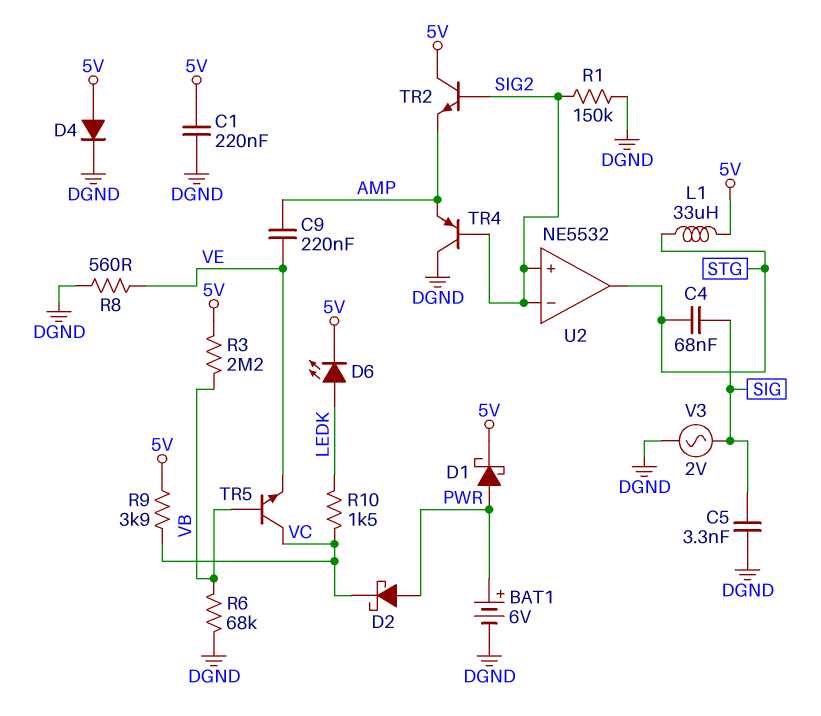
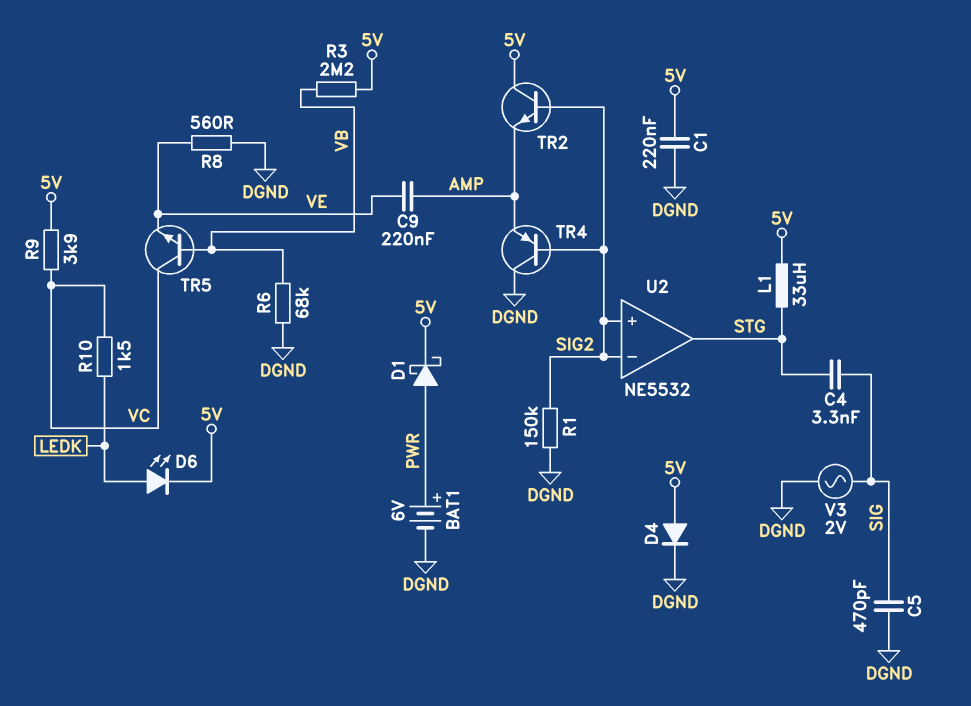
C4: 68nF (SIG, STG) -> 3.3nF (SIG, STG)
C5: 3.3nF (DGND, SIG) -> 470pF (DGND, SIG)
D2: schottky (A PWR, K VC) -> none

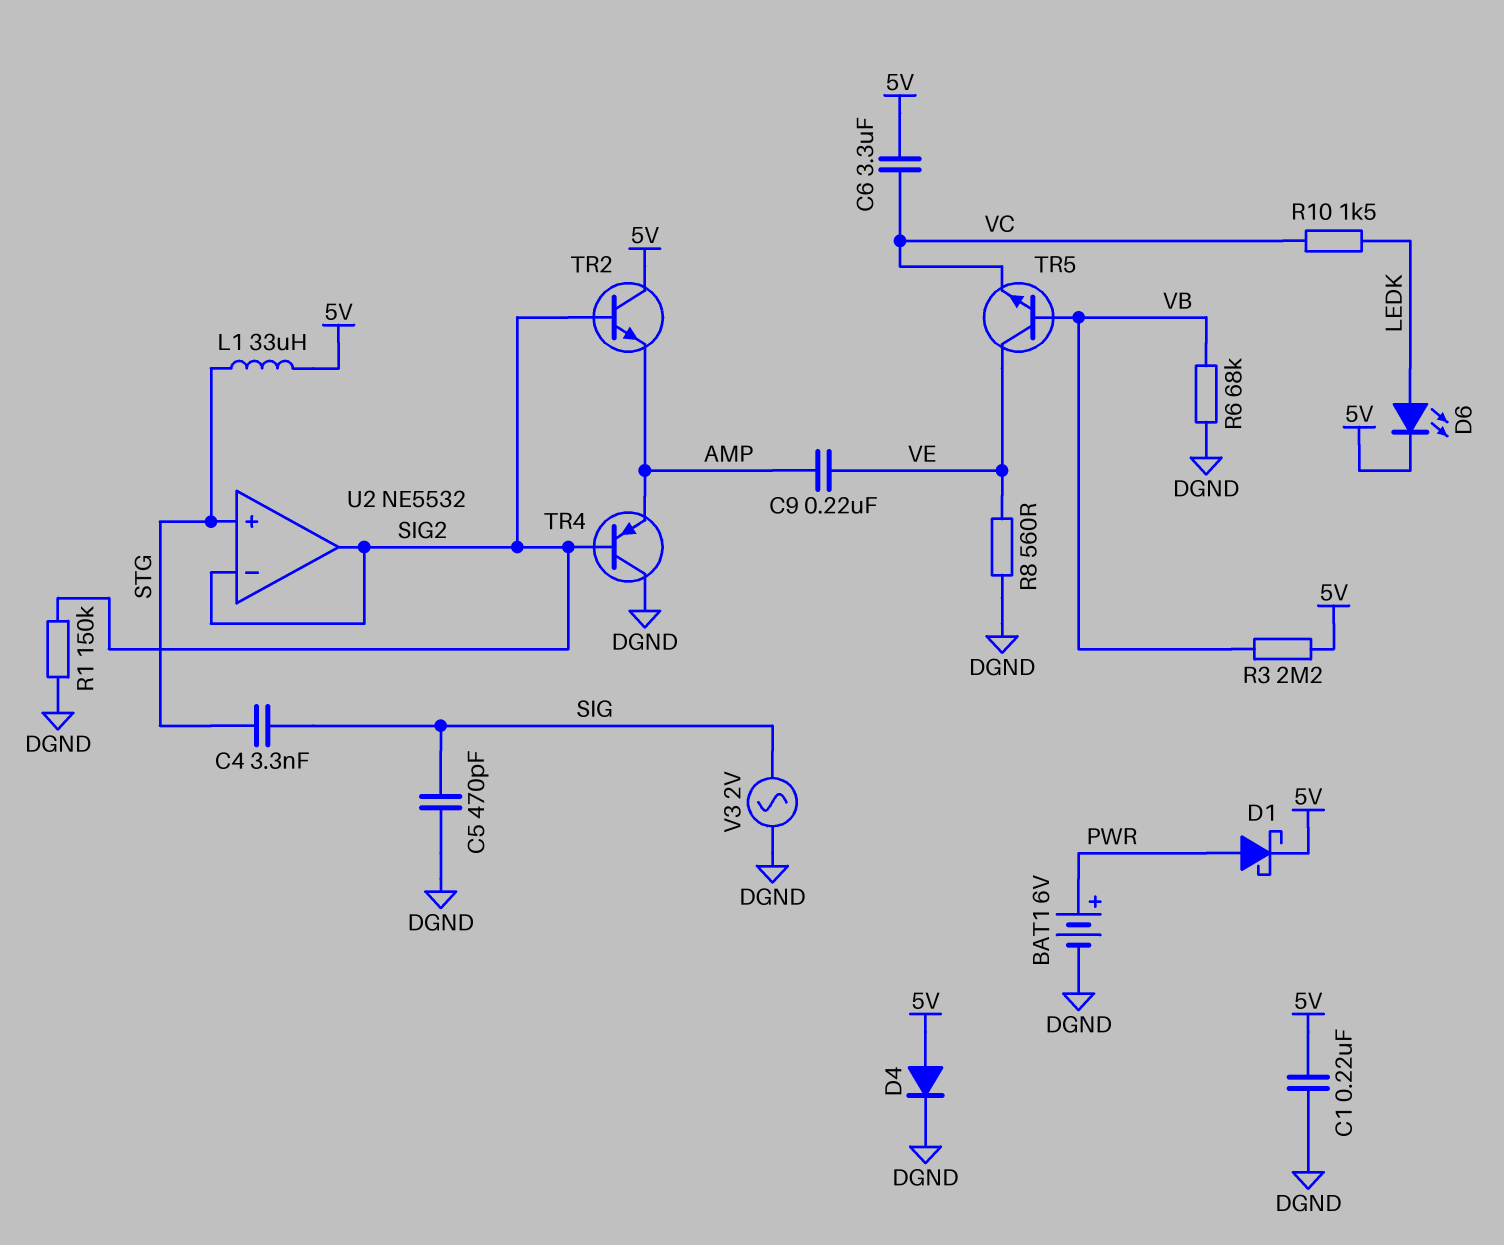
C6: none -> 3.3uF (5V, VC)
R9: 3.9k (5V, VC) -> none
TR5: NPN (B VB, C VC, E VE) -> NPN (B VB, C VE, E VC)
U2 pin in+: SIG2 -> STG
U2 pin out: STG -> SIG2

